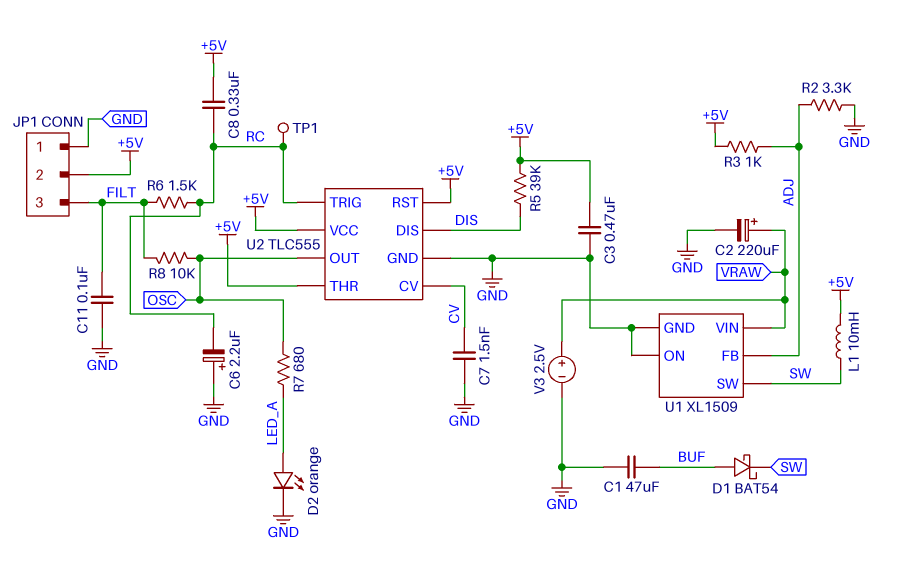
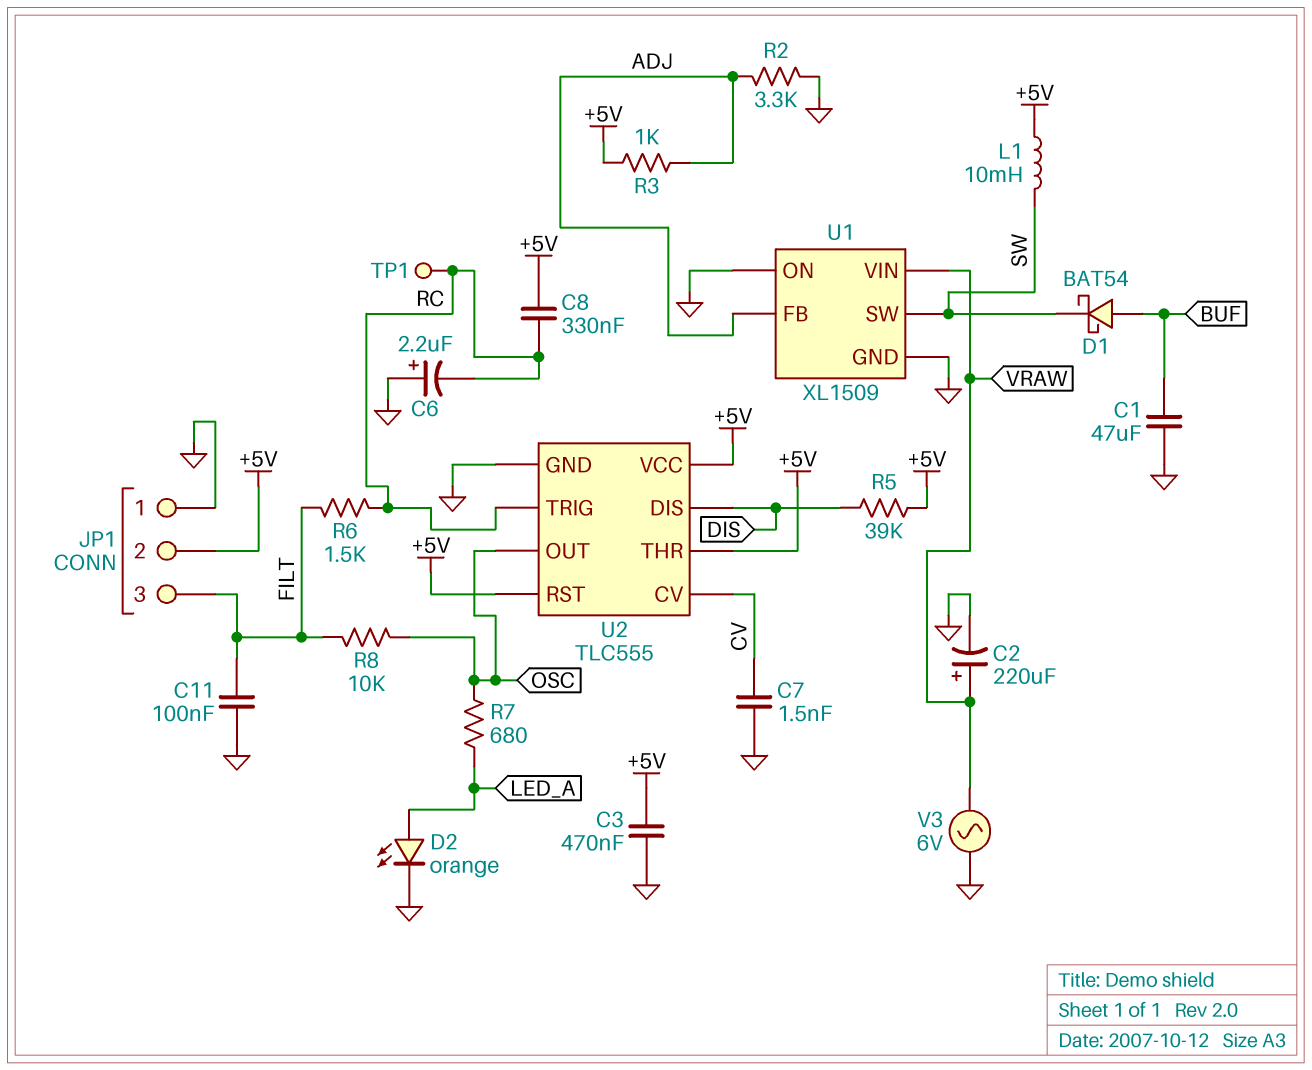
V3: 2.5V (plus VRAW, minus GND) -> AC 6V (GND, VRAW)

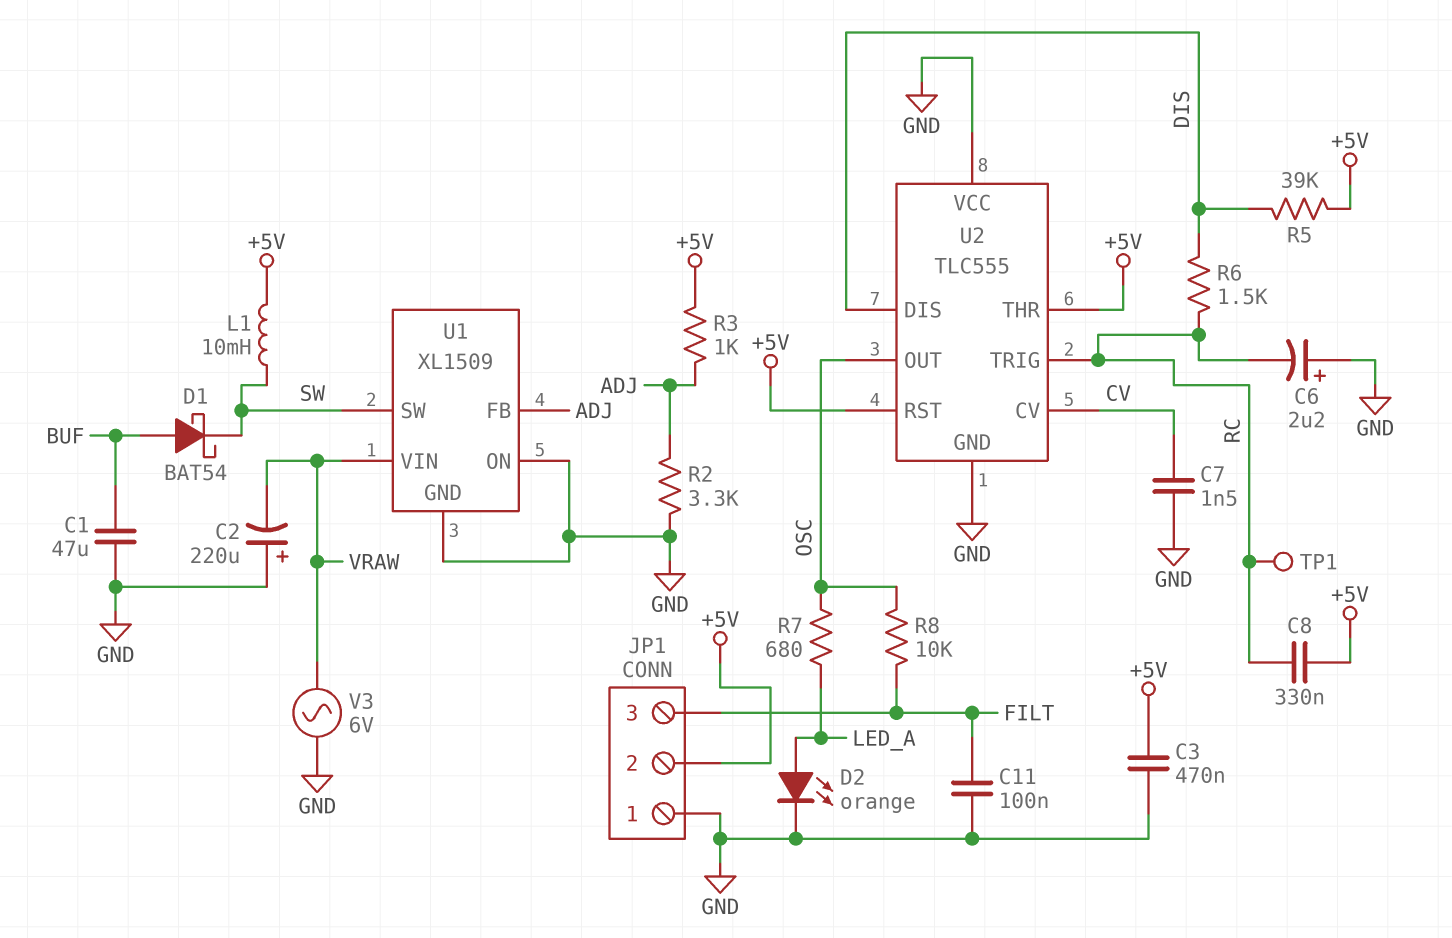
C2: 220uF (plus VRAW, minus GND) -> 220uF (plus GND, minus VRAW)
R6: 1.5k (FILT, RC) -> 1.5k (DIS, RC)
U2 pin VCC: +5V -> GND

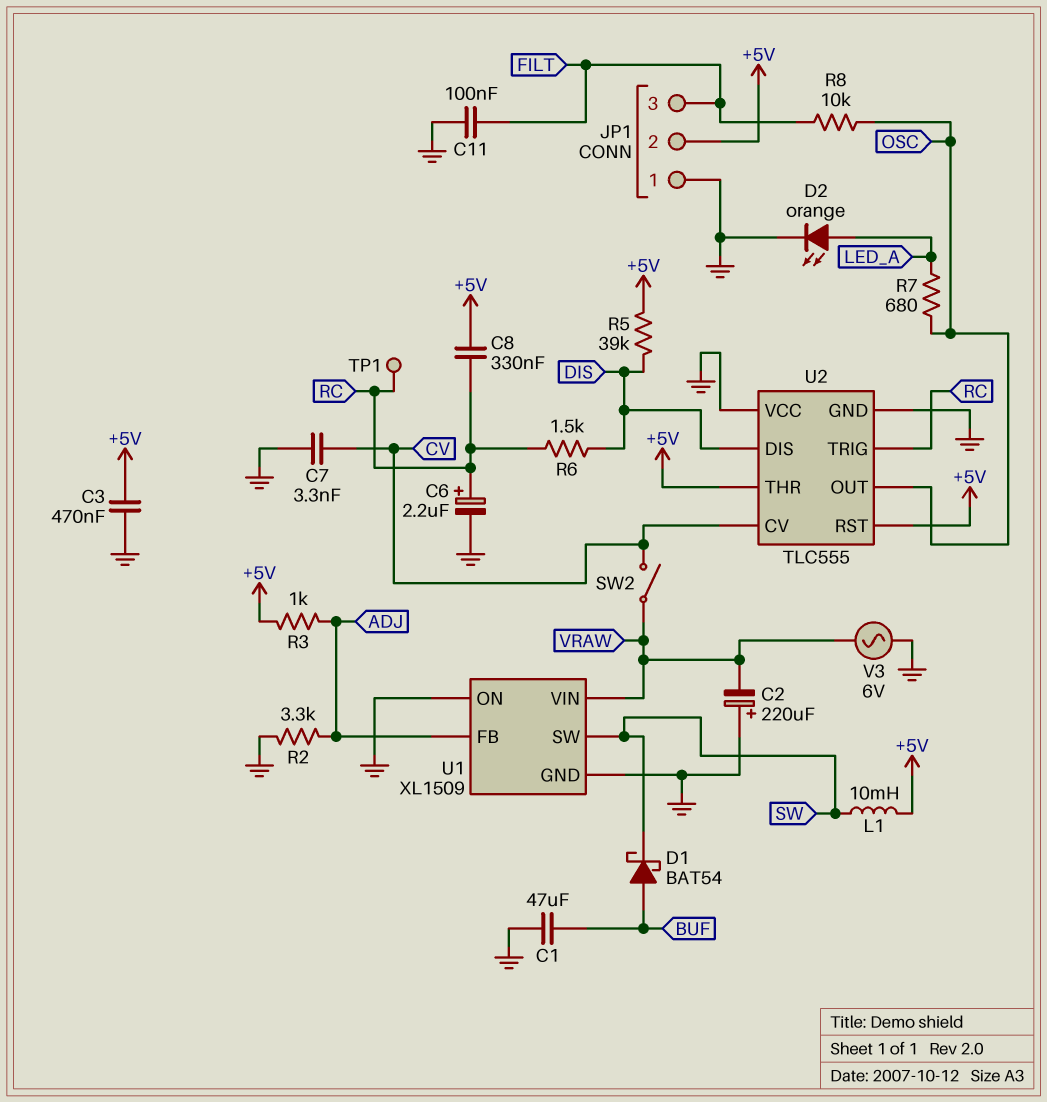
C6: 2.2uF (plus GND, minus RC) -> 2.2uF (plus RC, minus GND)
C7: 1.5nF (CV, GND) -> 3.3nF (CV, GND)
SW2: none -> switch (CV, VRAW)

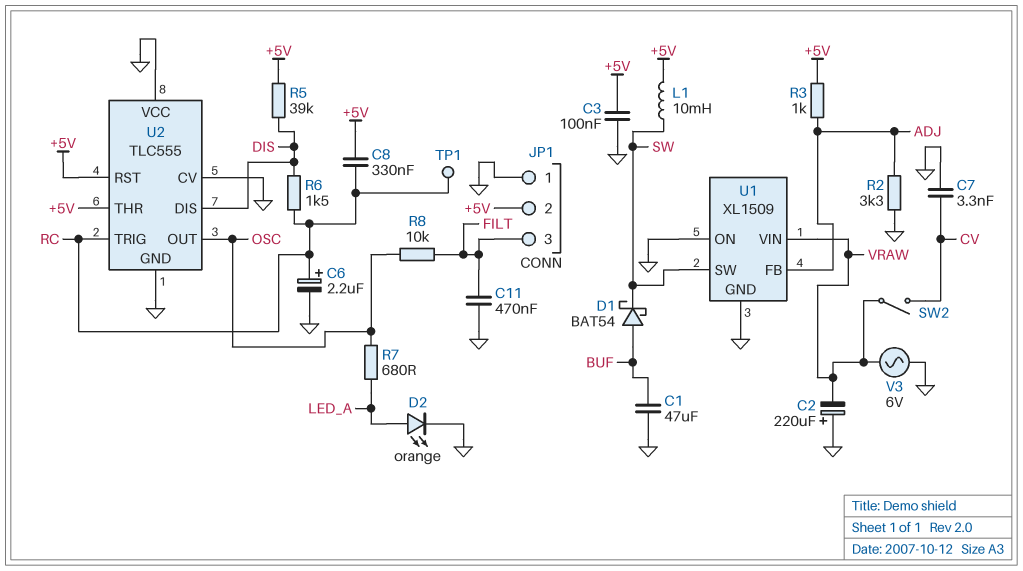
C3: 470nF (+5V, GND) -> 100nF (+5V, GND)
C11: 100nF (FILT, GND) -> 470nF (FILT, GND)
U2 pin CV: CV -> GND

